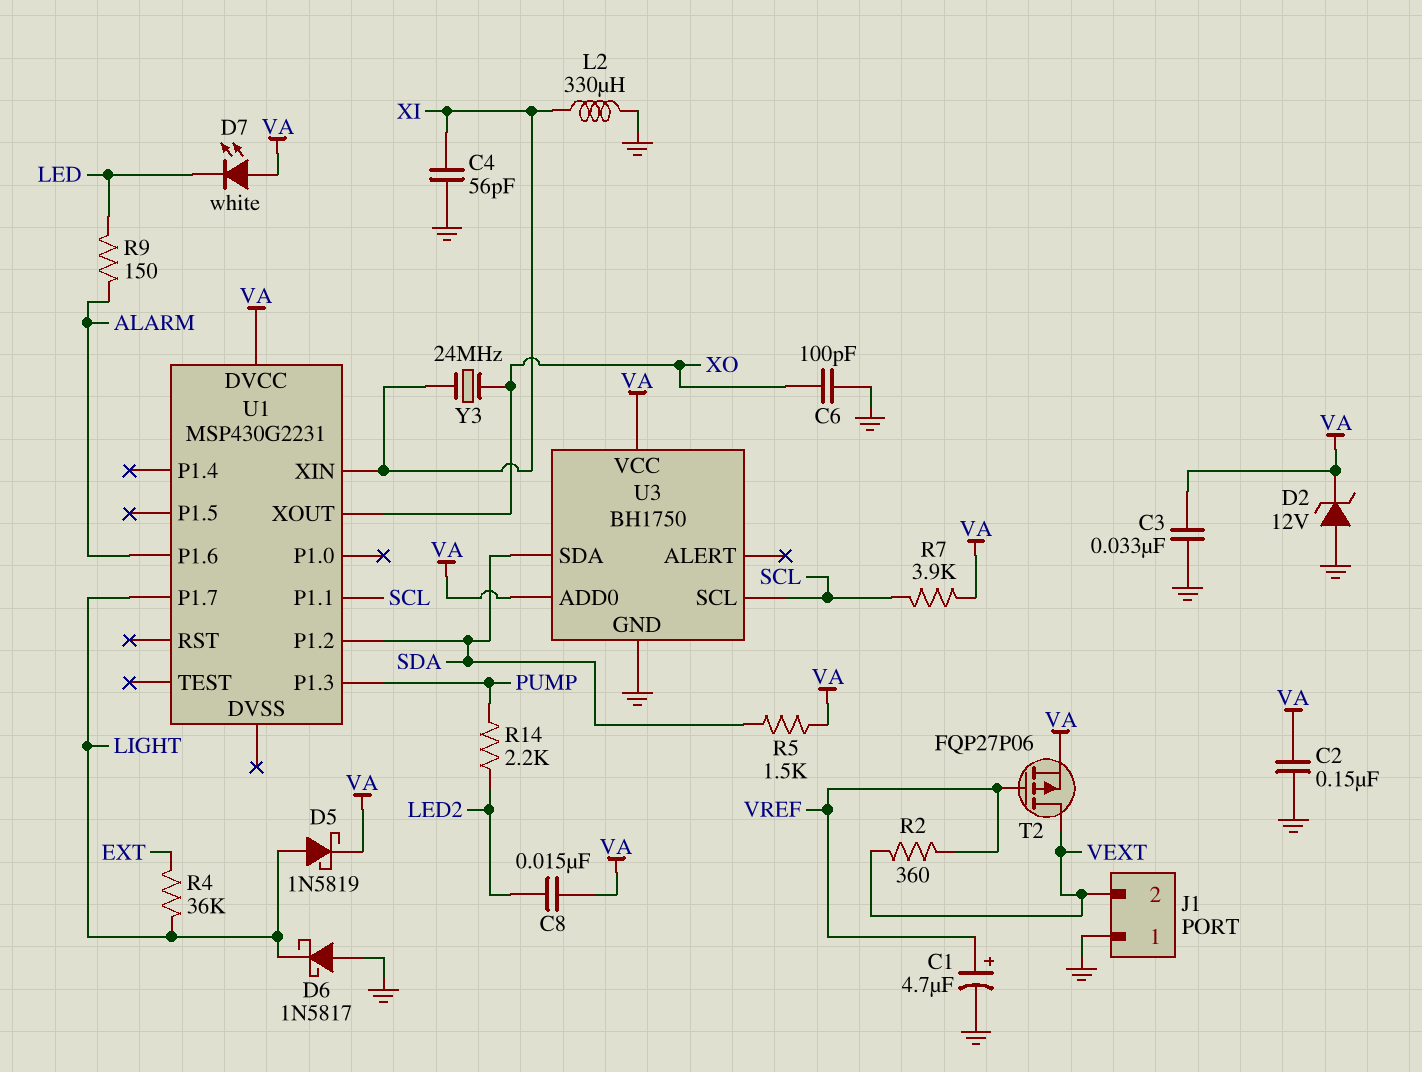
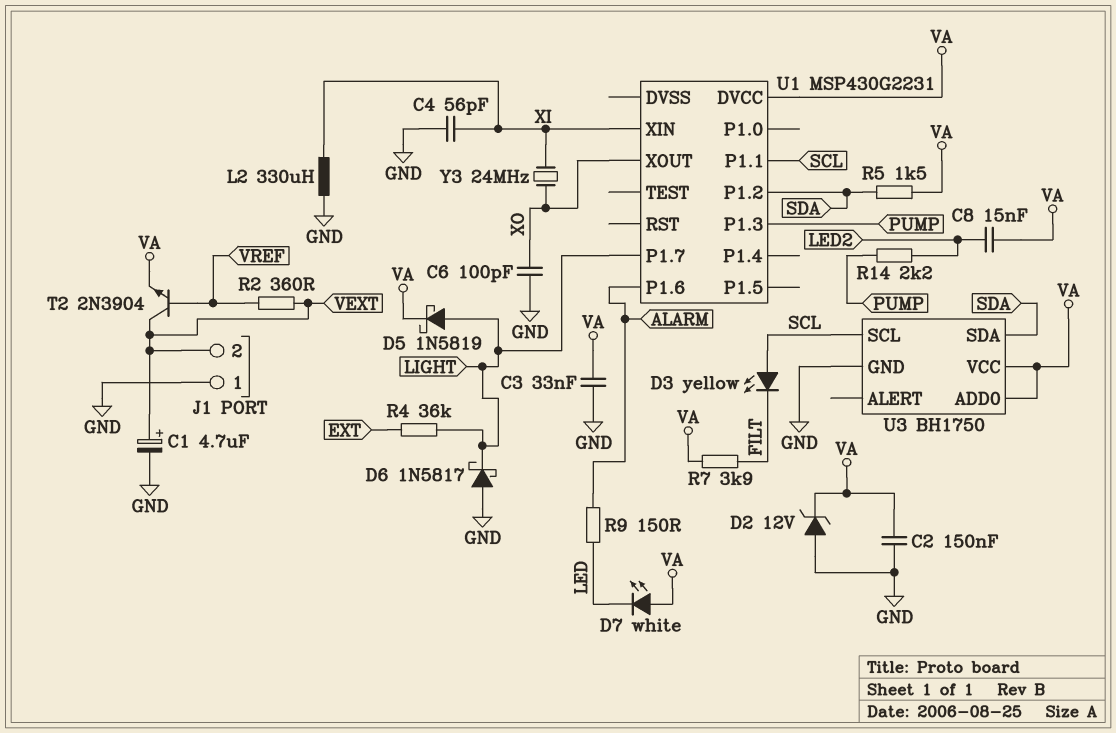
C1: 4.7uF (plus VREF, minus GND) -> 4.7uF (plus VEXT, minus GND)
D3: none -> LED yellow (A SCL, K FILT)
R7: 3.9k (SCL, VA) -> 3.9k (FILT, VA)
T2: PMOS FQP27P06 (G VREF, D VEXT, S VA) -> NPN 2N3904 (B VREF, C VEXT, E VA)

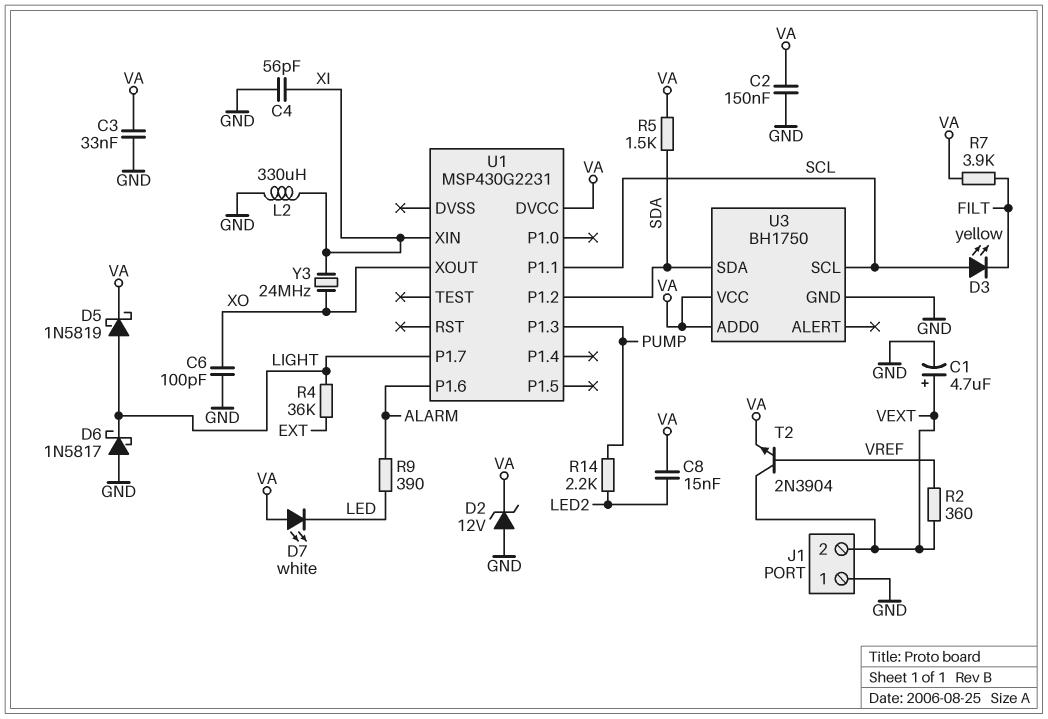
R9: 150 (ALARM, LED) -> 390 (ALARM, LED)

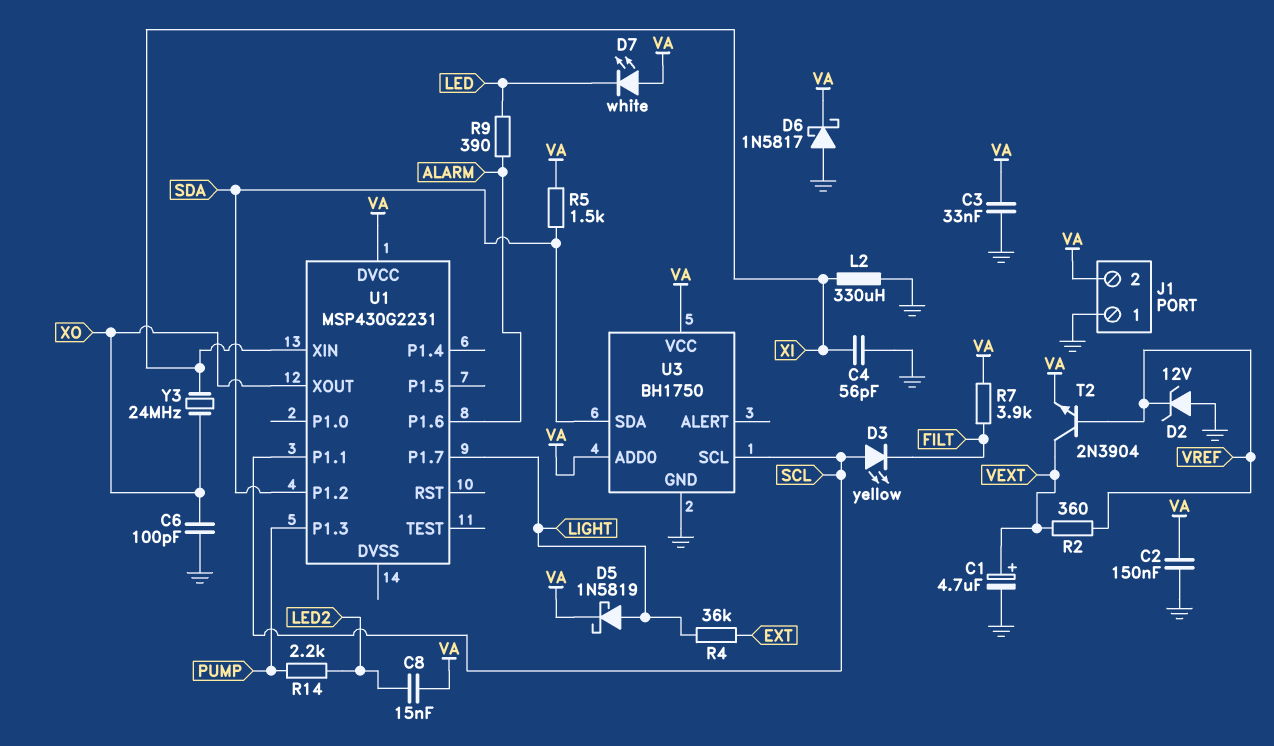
D2: zener 12V (A GND, K VA) -> zener 12V (A GND, K VREF)
D6: schottky 1N5817 (A GND, K LIGHT) -> schottky 1N5817 (A GND, K VA)
J1 pin 2: VEXT -> VA

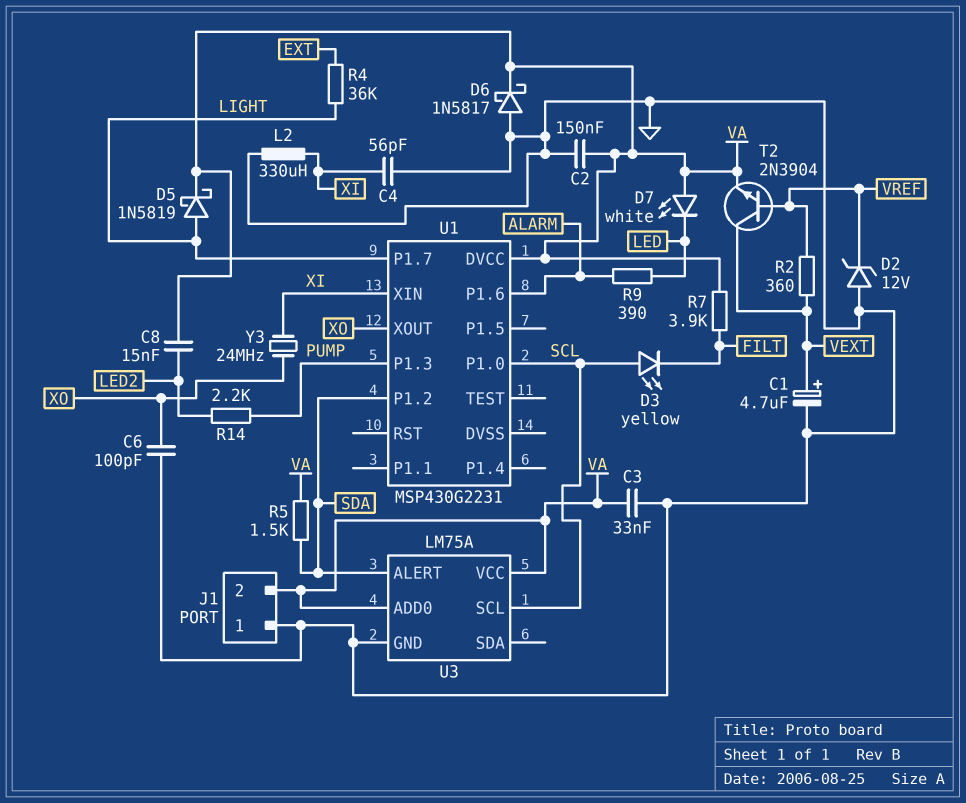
U1 pin P1.0: none -> SCL
U1 pin P1.1: SCL -> none
U3: BH1750 -> LM75A
U3 pin ALERT: none -> SDA
U3 pin SDA: SDA -> none

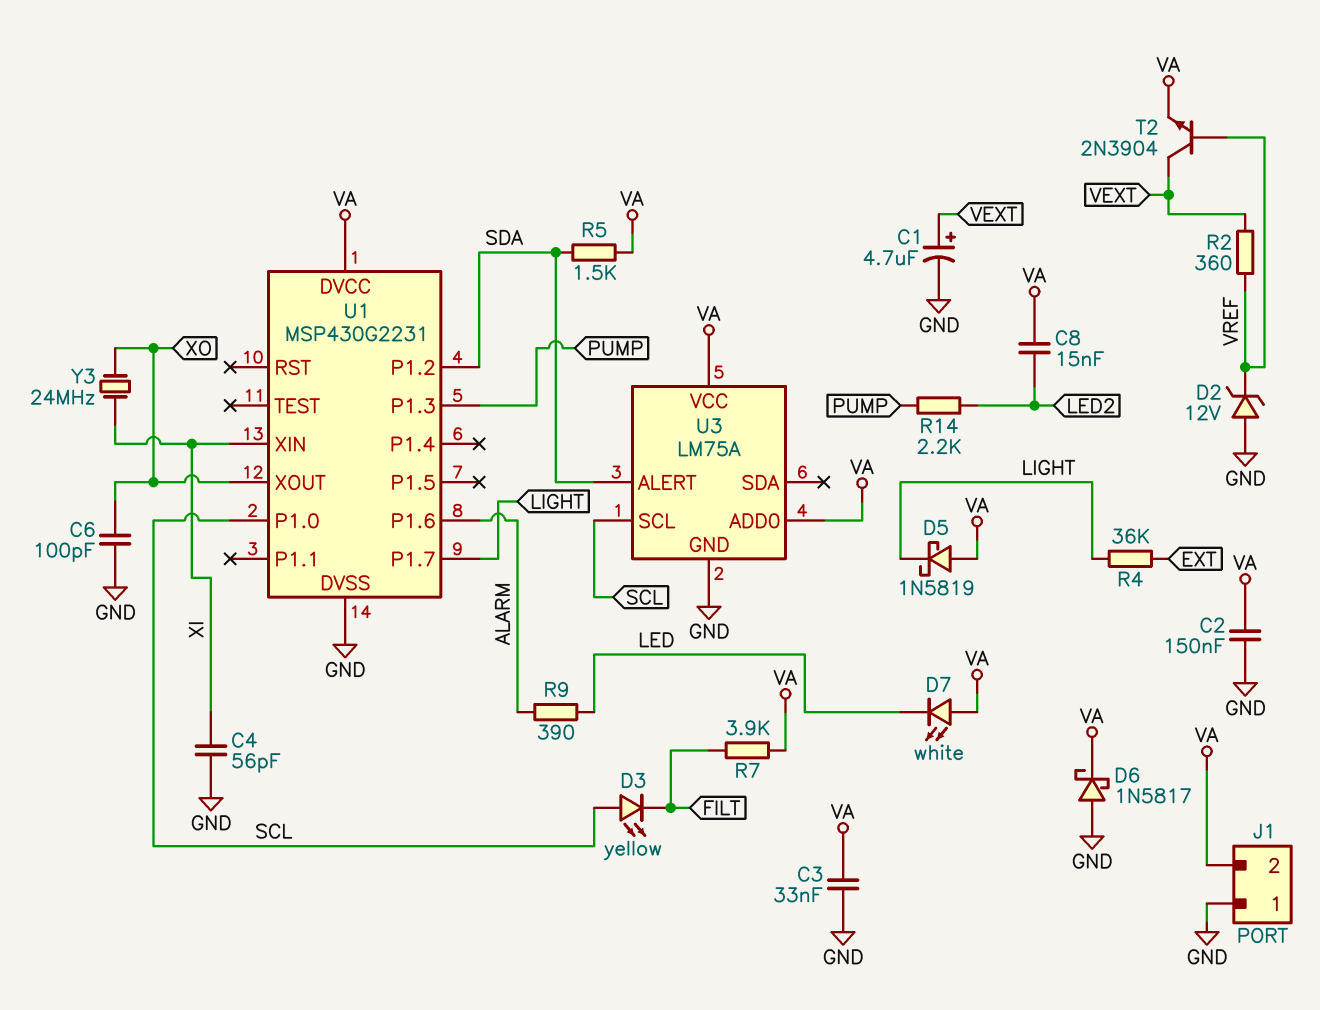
D5: schottky 1N5819 (A LIGHT, K VA) -> schottky 1N5819 (A VA, K LIGHT)
L2: 330uH (GND, XI) -> none
U1 pin DVSS: none -> GND

